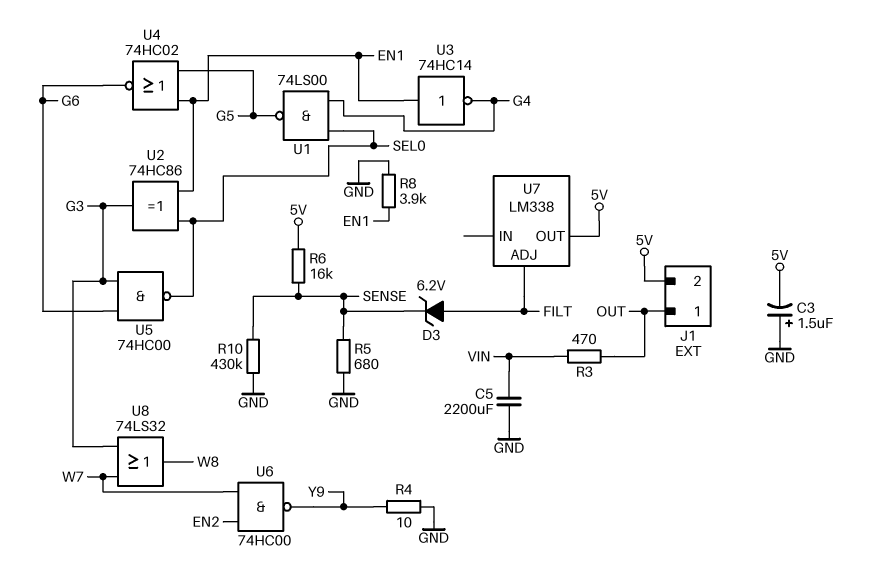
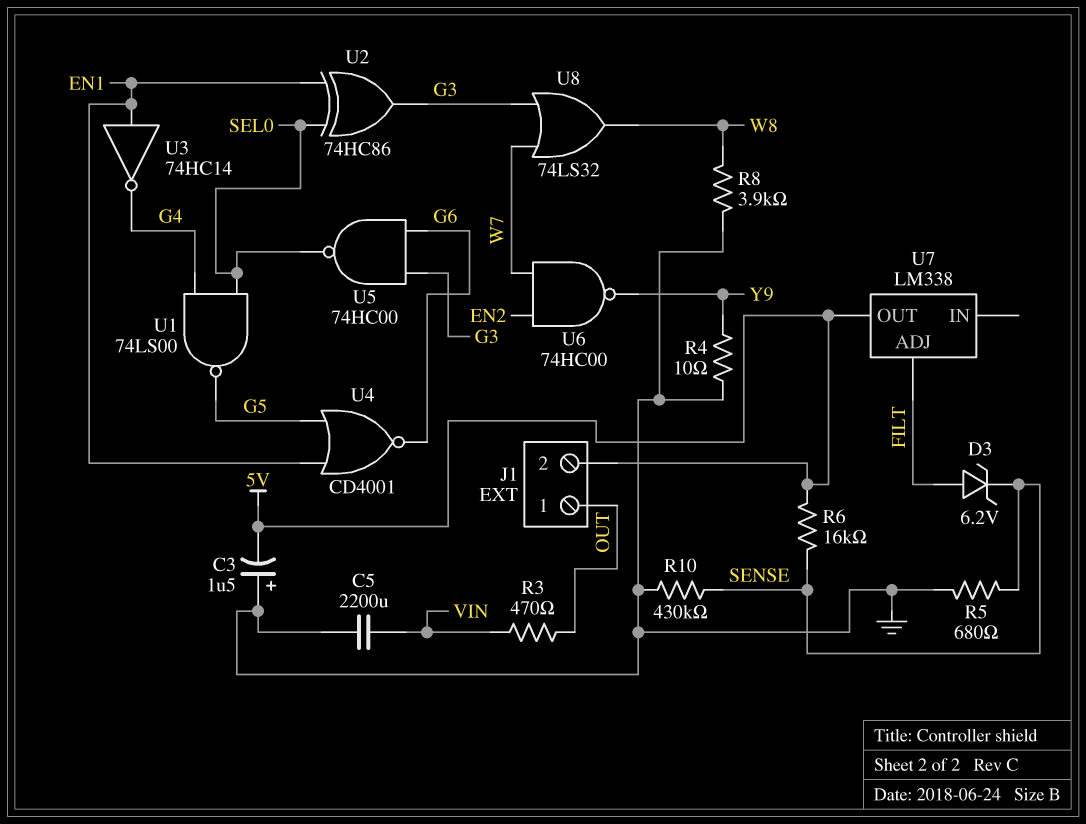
R8: 3.9k (EN1, GND) -> 3.9k (GND, W8)
U4: NOR 74HC02 (in EN1, in G5, out G6) -> NOR CD4001 (in EN1, in G5, out G6)

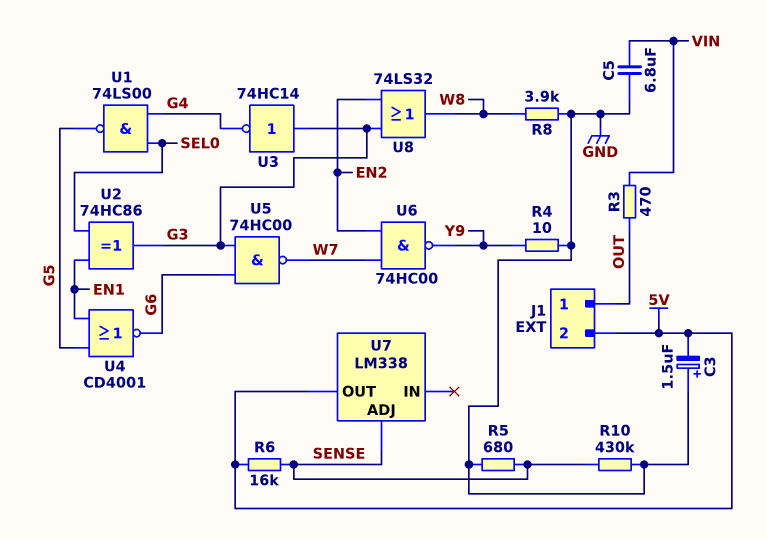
C5: 2200uF (GND, VIN) -> 6.8uF (GND, VIN)
D3: zener 6.2V (A FILT, K SENSE) -> none
U3: NOT 74HC14 (in EN1, out G4) -> NOT 74HC14 (in G3, out G4)
U5: NAND 74HC00 (in G3, in G6, out SEL0) -> NAND 74HC00 (in G3, in G6, out W7)
U7 pin ADJ: FILT -> SENSE
U8: OR 74LS32 (in G3, in W7, out W8) -> OR 74LS32 (in EN2, in G3, out W8)

